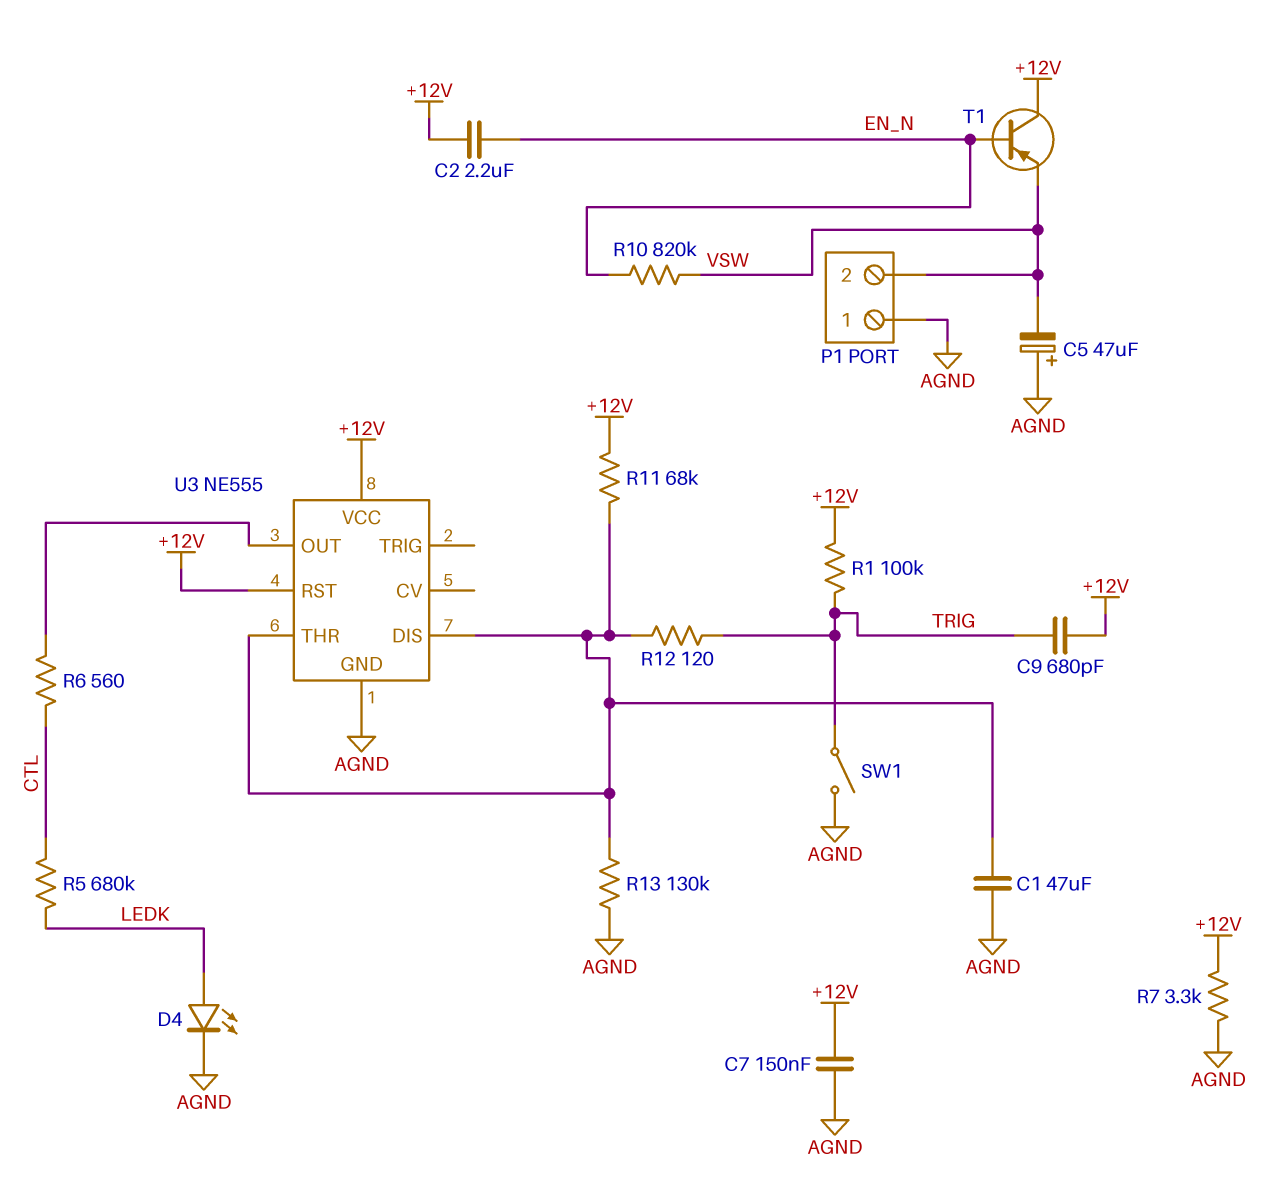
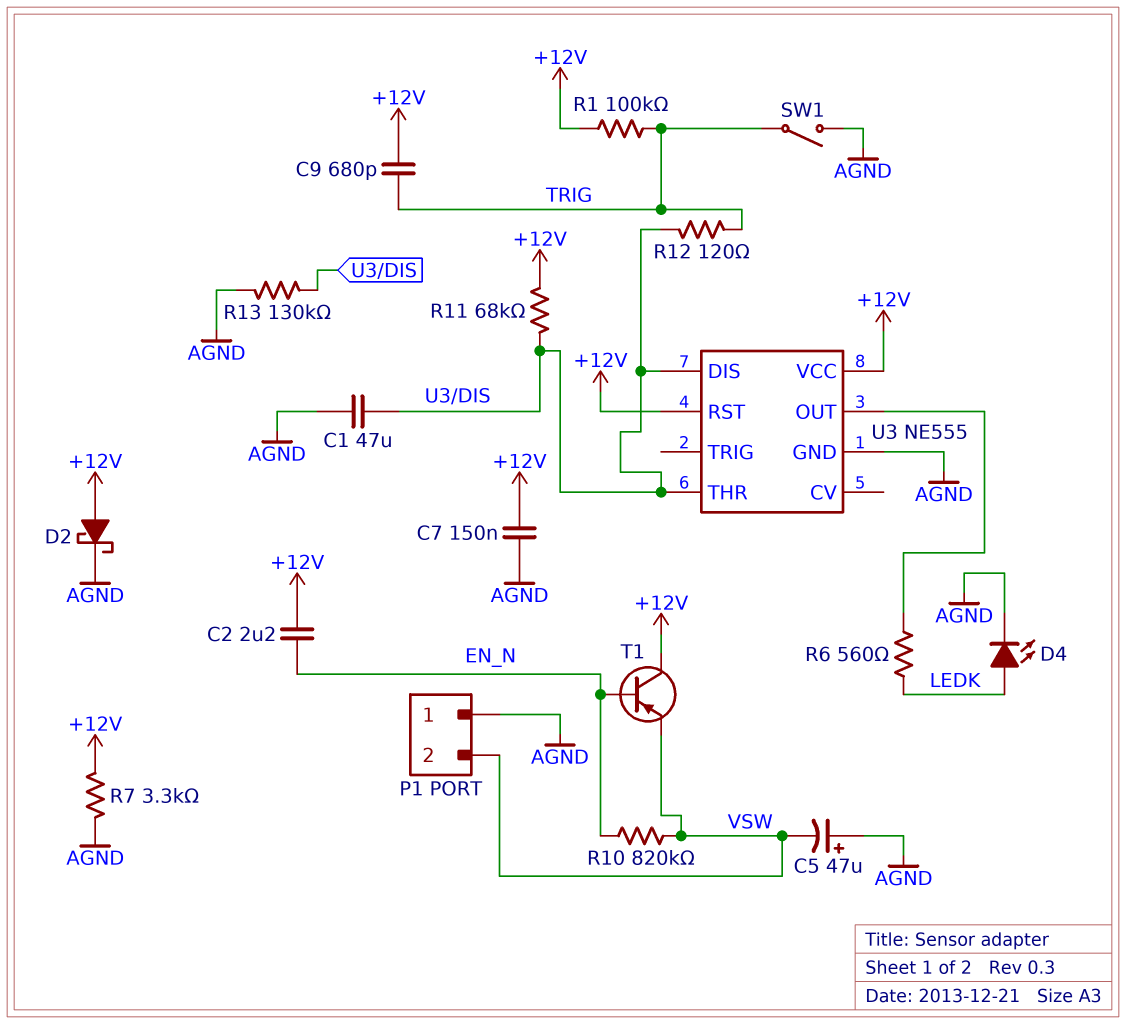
D2: none -> schottky (A +12V, K AGND)
R5: 680k (CTL, LEDK) -> none
R6: 560 (CTL, U3/OUT) -> 560 (LEDK, U3/OUT)

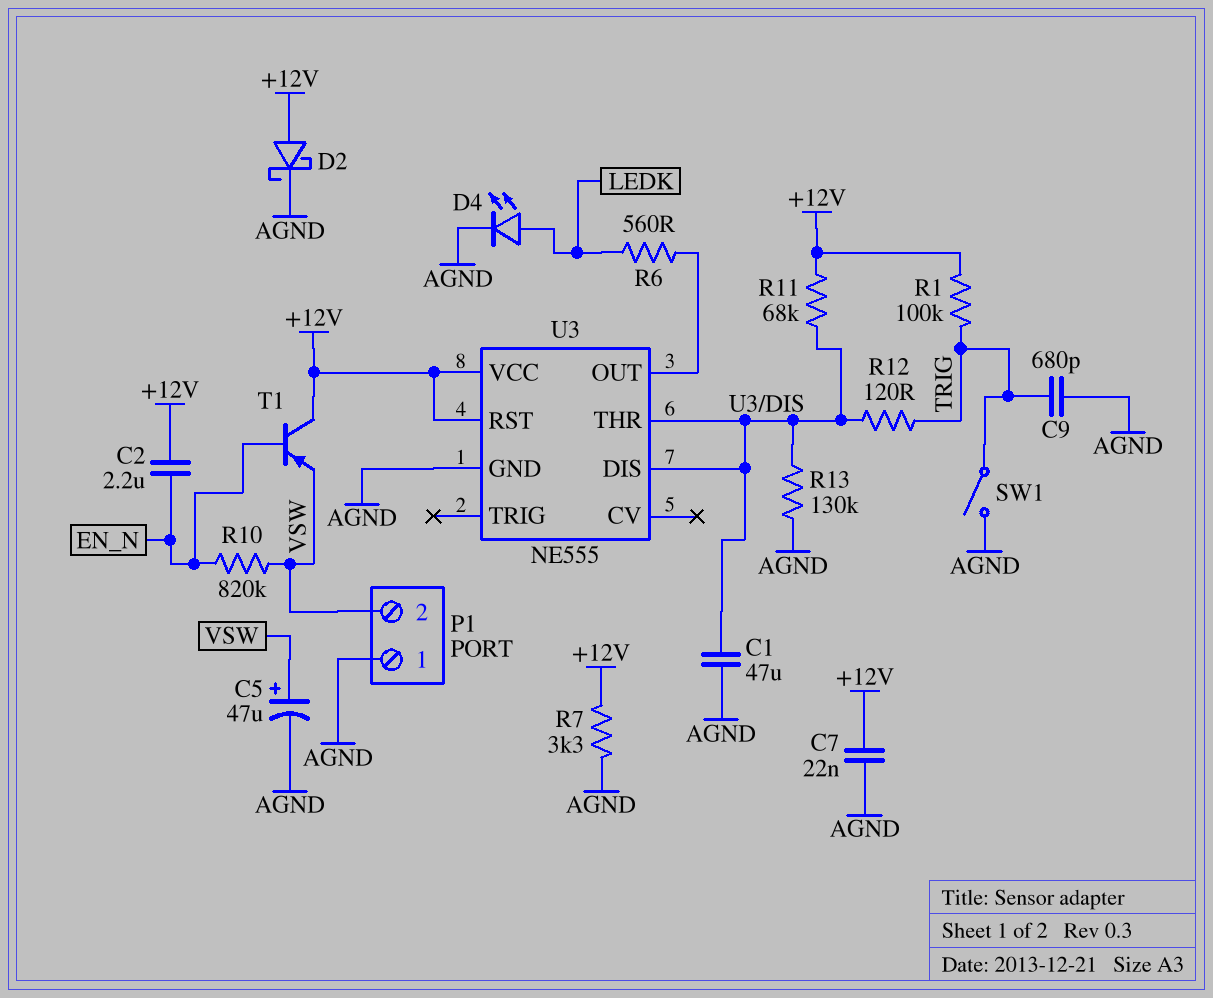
C5: 47uF (plus AGND, minus VSW) -> 47uF (plus VSW, minus AGND)
C7: 150nF (+12V, AGND) -> 22nF (+12V, AGND)
C9: 680pF (+12V, TRIG) -> 680pF (AGND, TRIG)

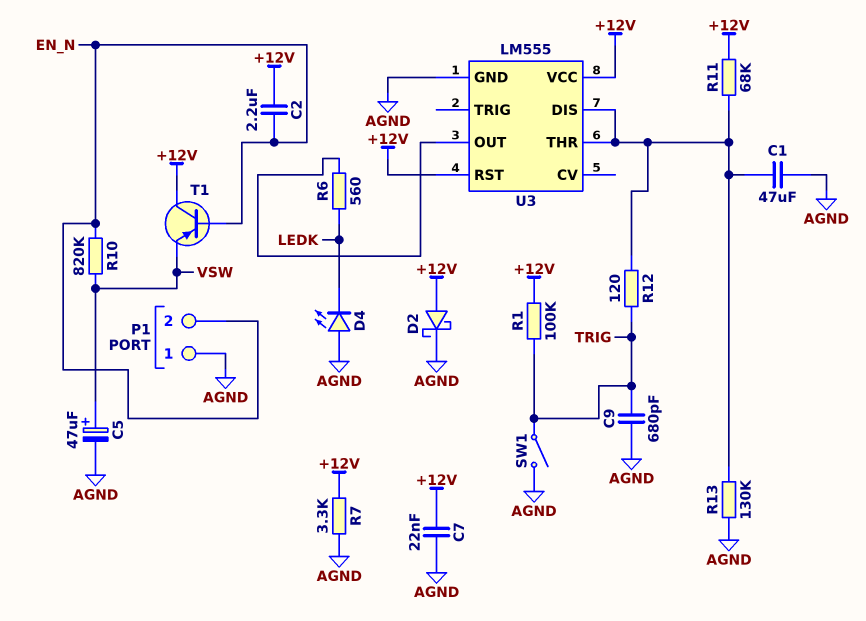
D4: LED (A LEDK, K AGND) -> LED (A AGND, K LEDK)
P1 pin 2: VSW -> EN_N
U3: NE555 -> LM555

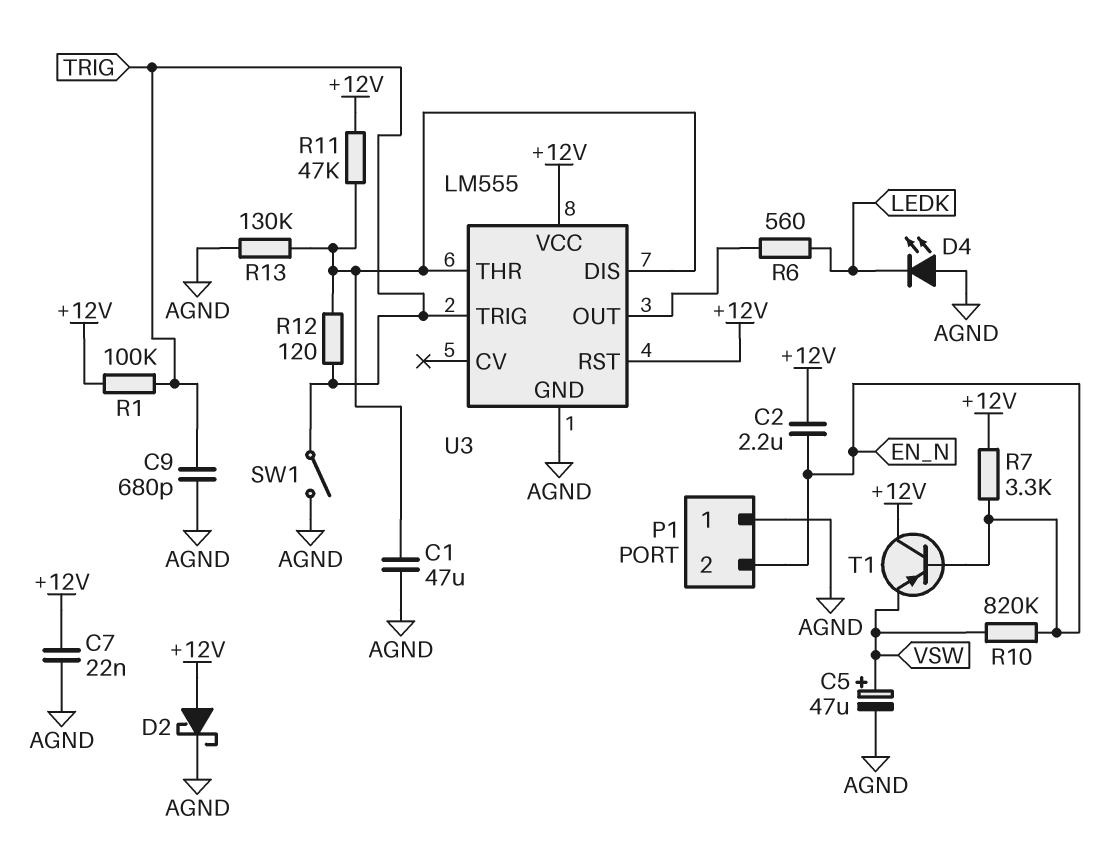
R7: 3.3k (+12V, AGND) -> 3.3k (+12V, EN_N)
R11: 68k (+12V, U3/DIS) -> 47k (+12V, U3/DIS)
U3 pin TRIG: none -> TRIG

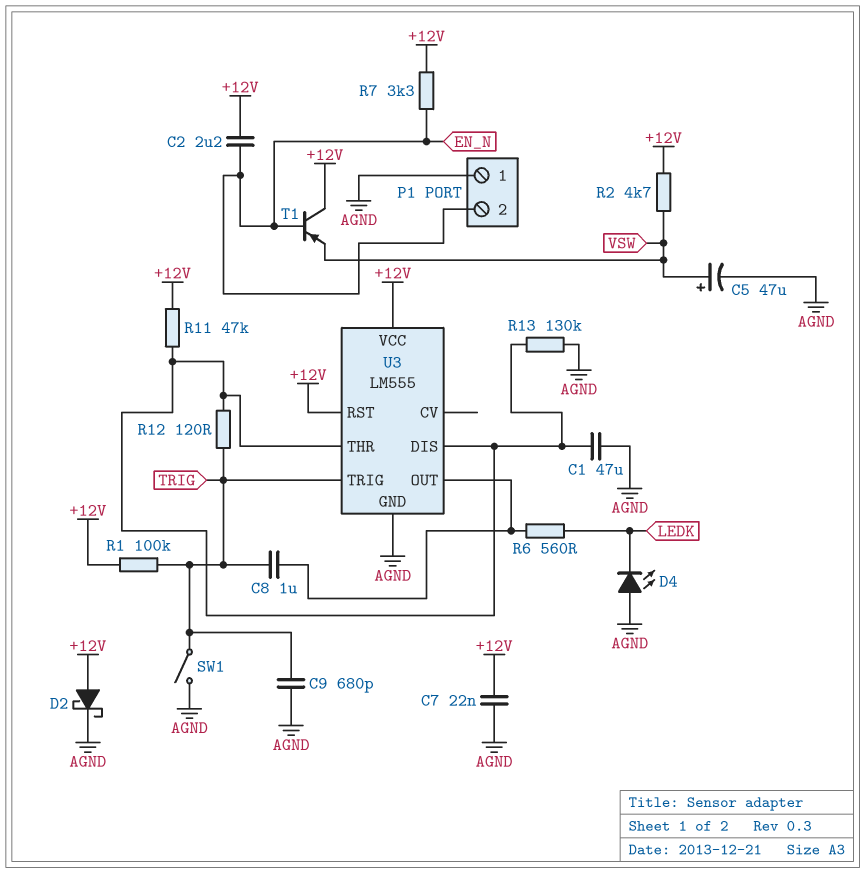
C8: none -> 1uF (TRIG, U3/OUT)
R2: none -> 4.7k (+12V, VSW)
R10: 820k (EN_N, VSW) -> none

